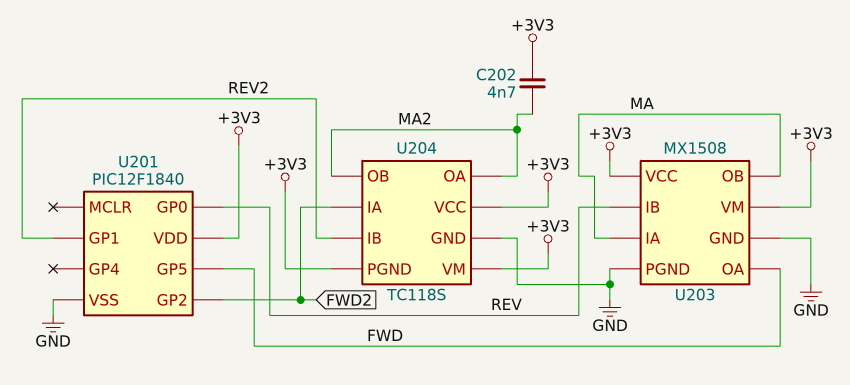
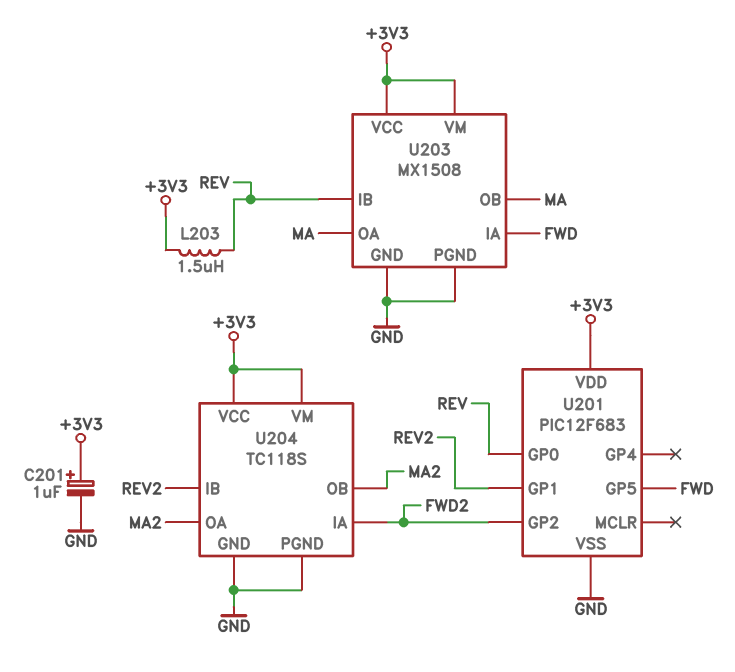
C201: none -> 1uF (plus +3V3, minus GND)
C202: 4.7nF (+3V3, MA2) -> none
L203: none -> 1.5uH (+3V3, REV)
U201: PIC12F1840 -> PIC12F683
U203 pin IA: MA -> FWD
U203 pin OA: FWD -> MA
U204 pin PGND: +3V3 -> GND

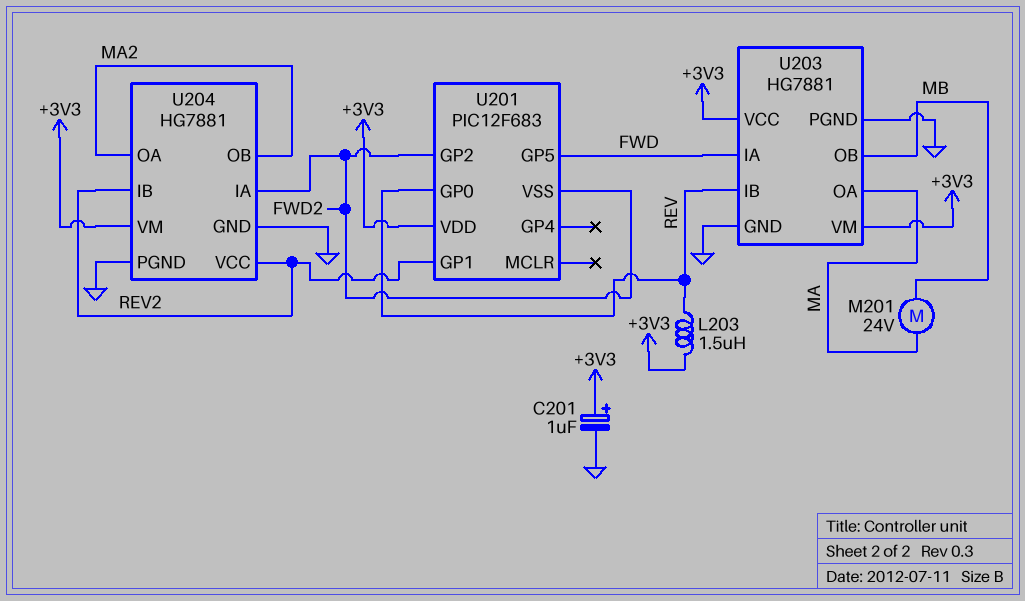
M201: none -> motor 24V (MA, MB)
U201 pin VSS: GND -> FWD2
U203: MX1508 -> HG7881
U203 pin OB: MA -> MB
U204: TC118S -> HG7881
U204 pin VCC: +3V3 -> REV2

